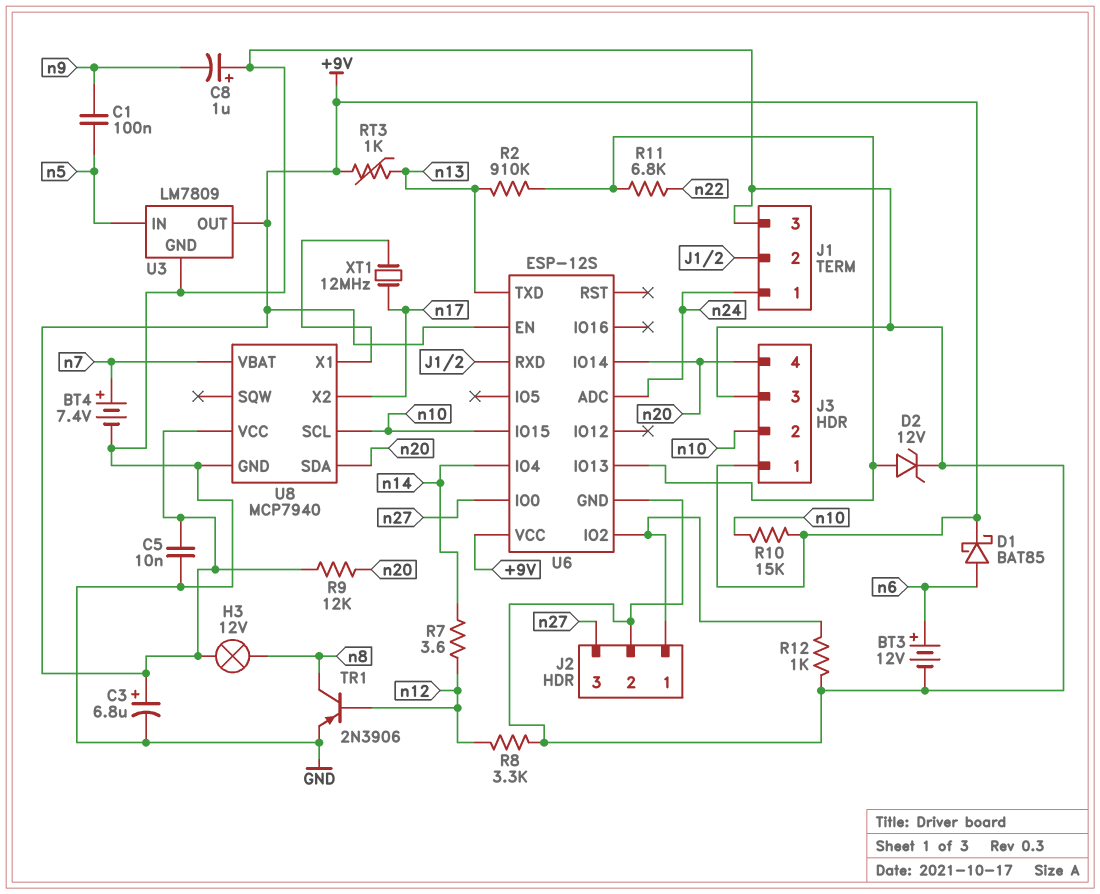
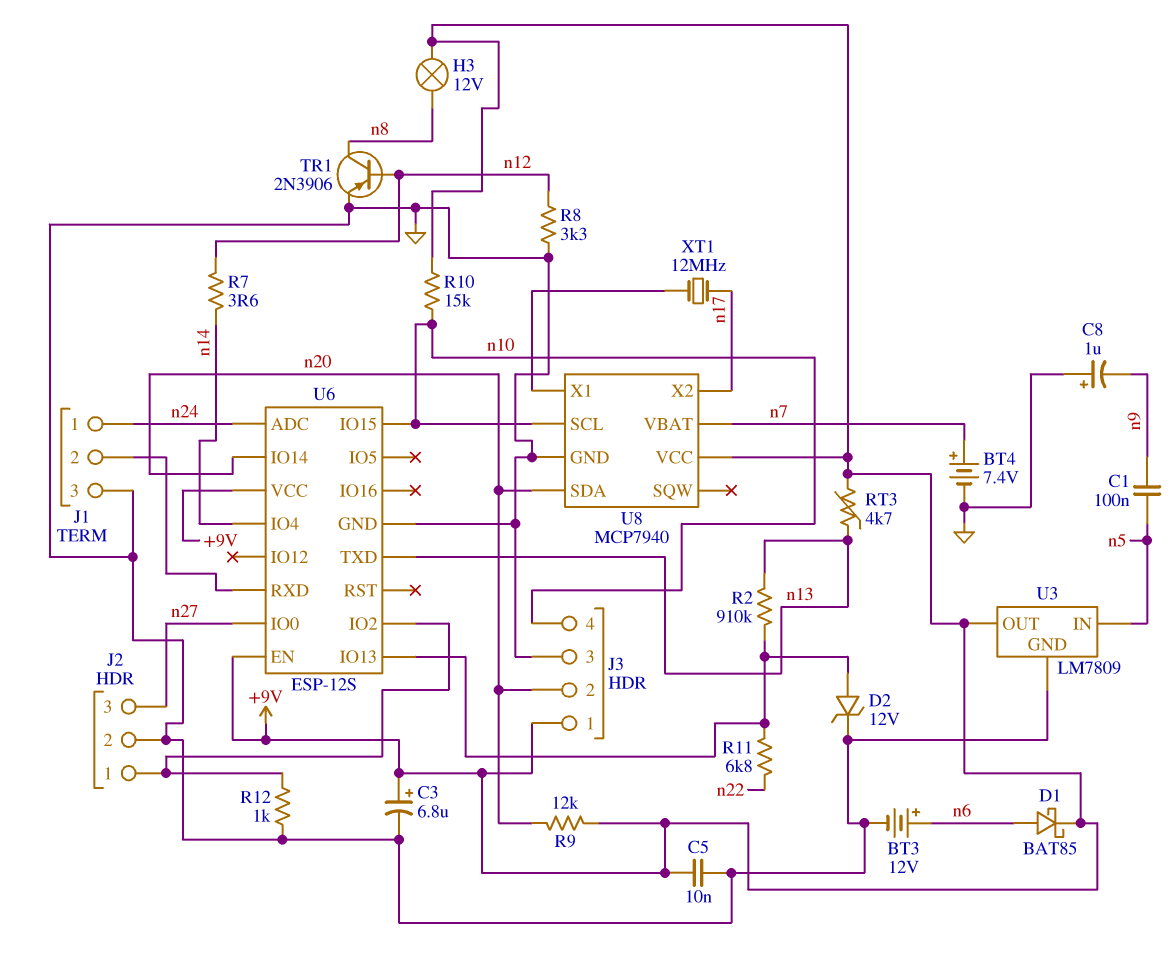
J3 pin 2: n10 -> n20
J3 pin 4: n20 -> n10
RT3: 1k (+9V, n13) -> 4.7k (+9V, n13)

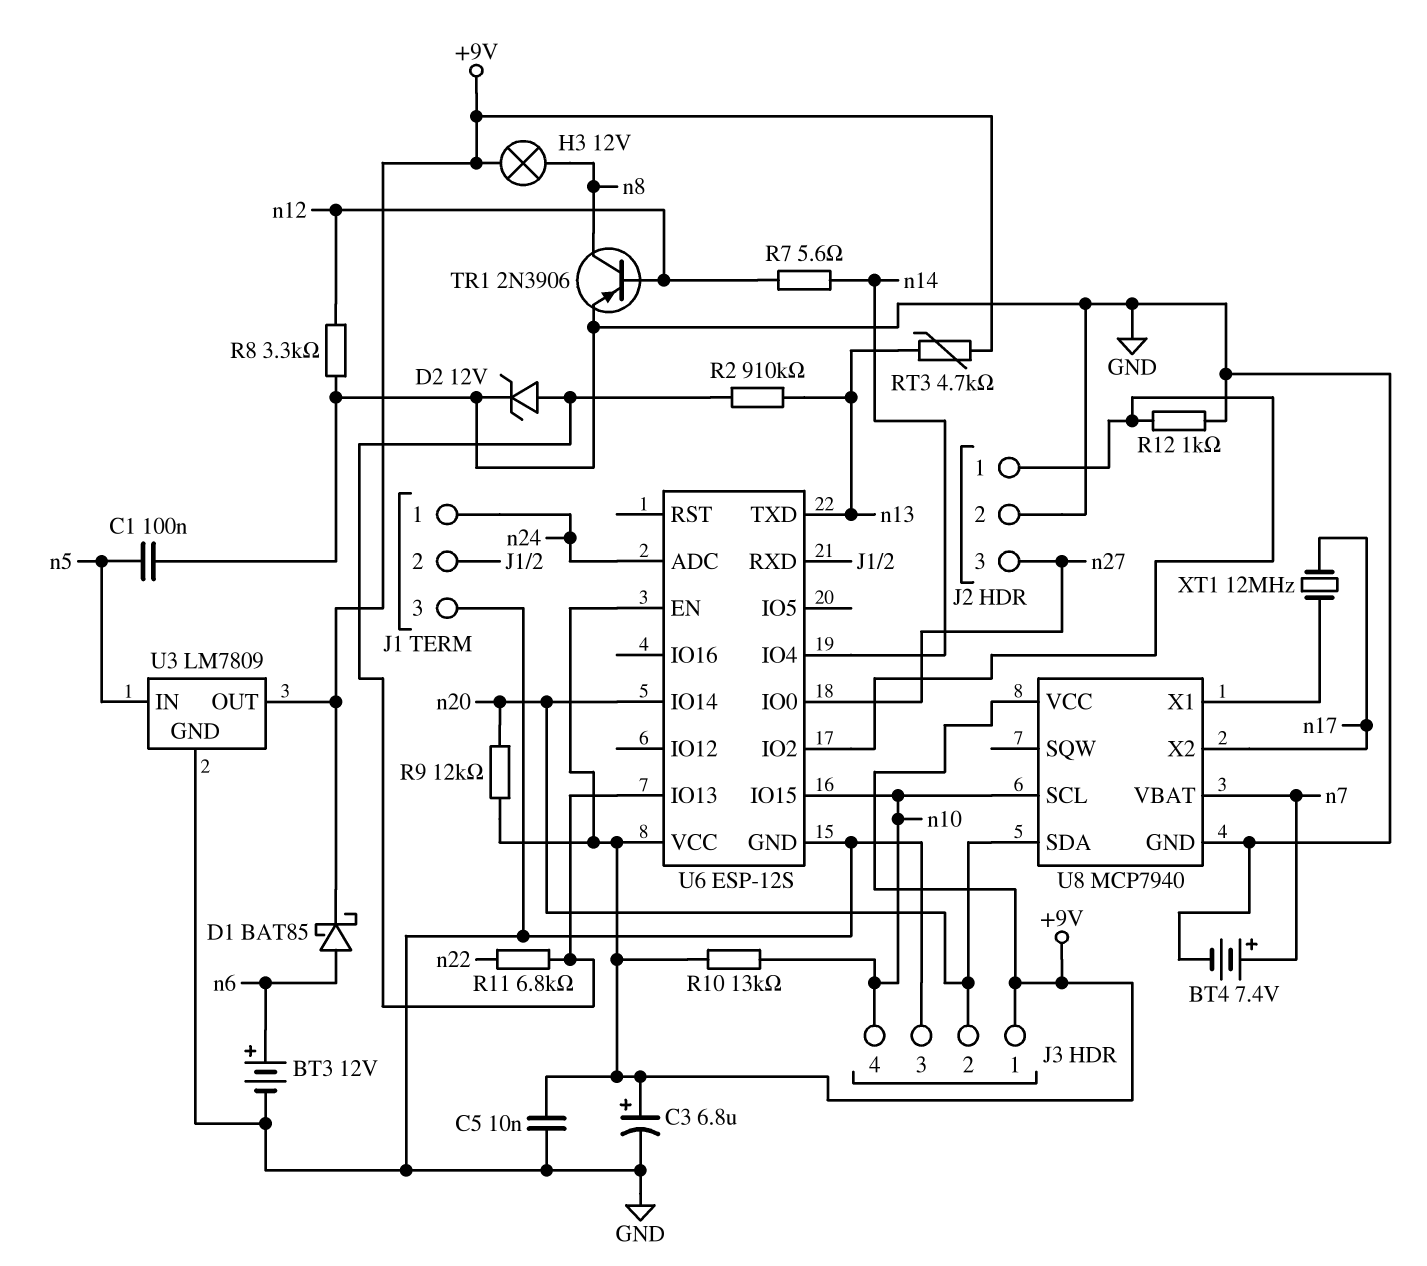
C1: 100nF (n5, n9) -> 100nF (GND, n5)
C8: 1uF (plus GND, minus n9) -> none
R7: 3.6 (n12, n14) -> 5.6 (n12, n14)
R10: 15k (+9V, n10) -> 13k (+9V, n10)

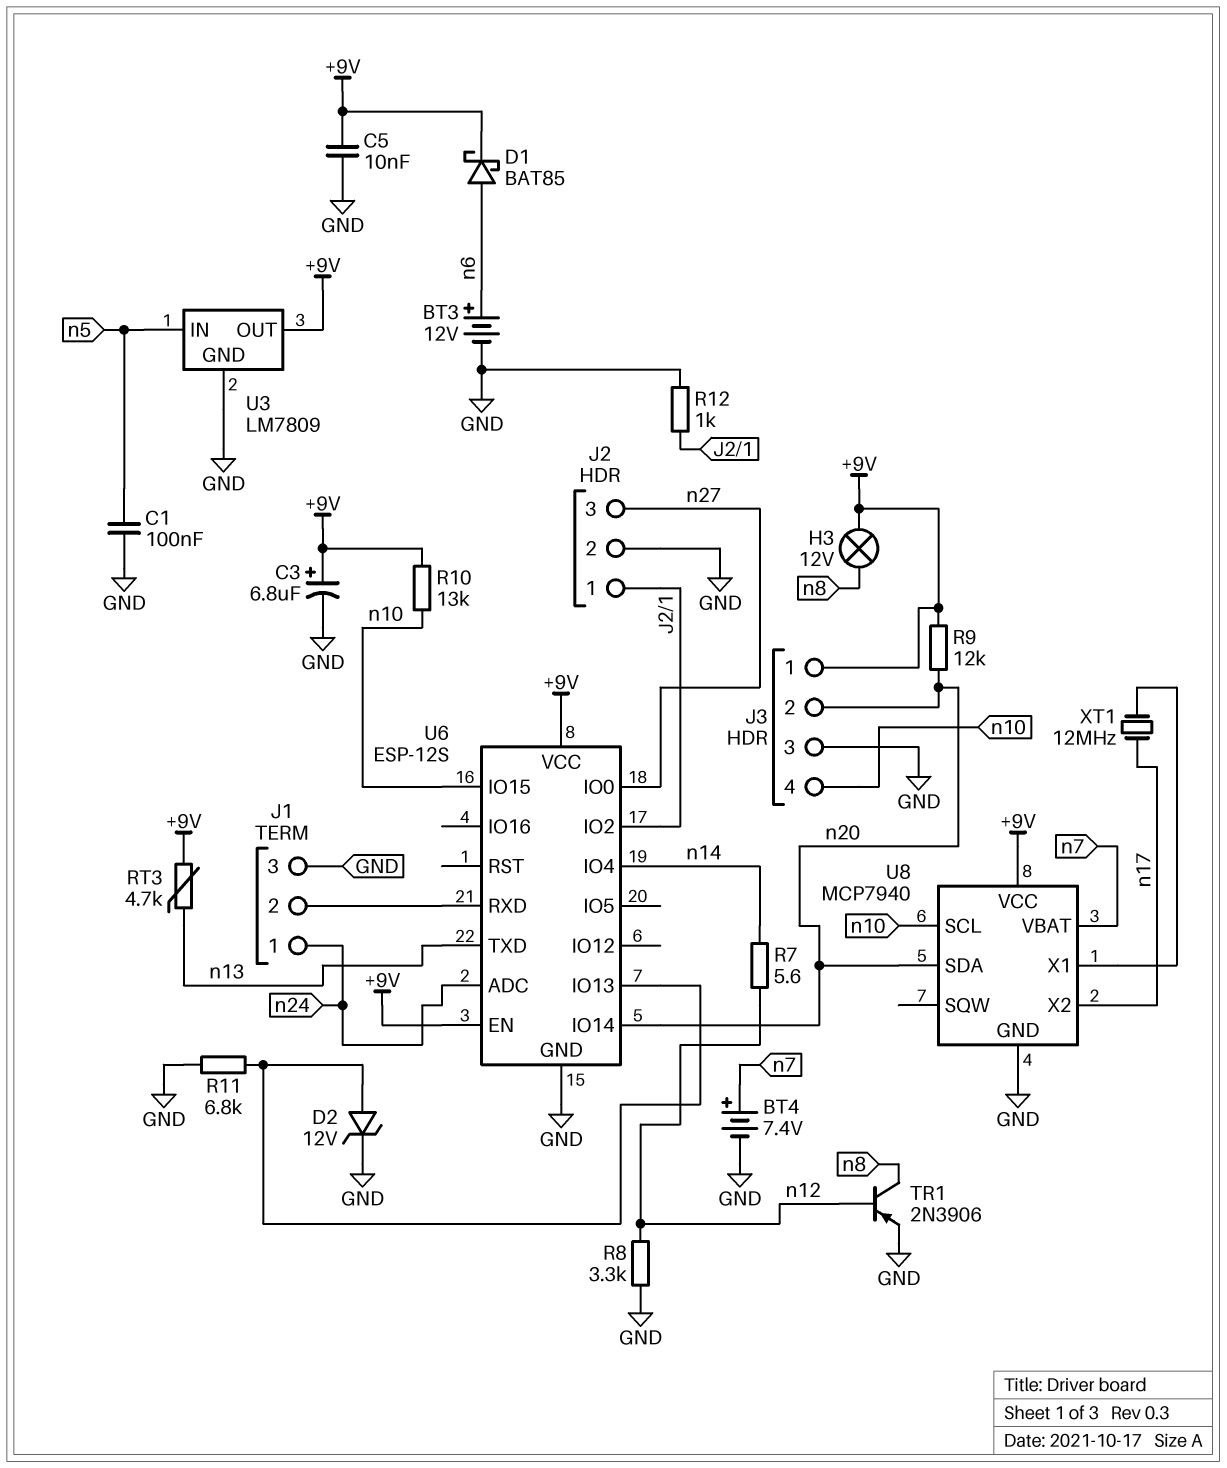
R2: 910k (U6/IO13, n13) -> none
R11: 6.8k (U6/IO13, n22) -> 6.8k (GND, U6/IO13)

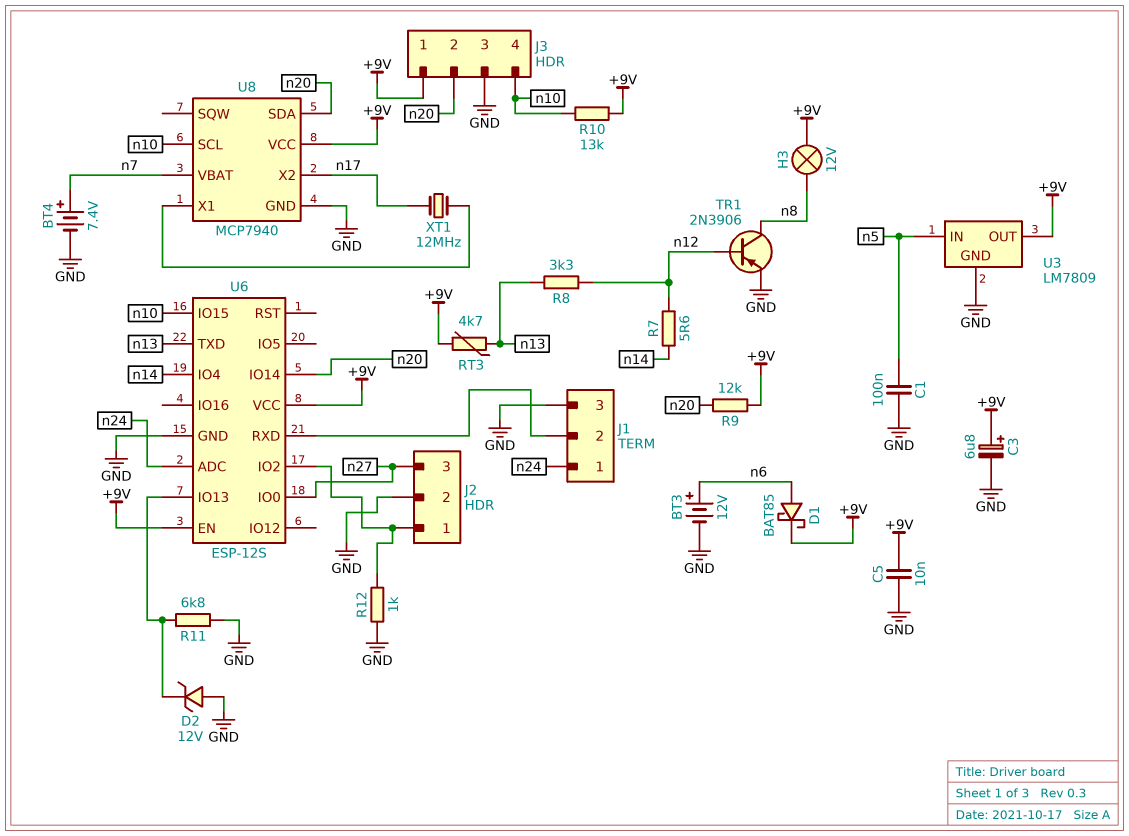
D2: zener 12V (A U6/IO13, K GND) -> zener 12V (A GND, K U6/IO13)
R8: 3.3k (GND, n12) -> 3.3k (n12, n13)

